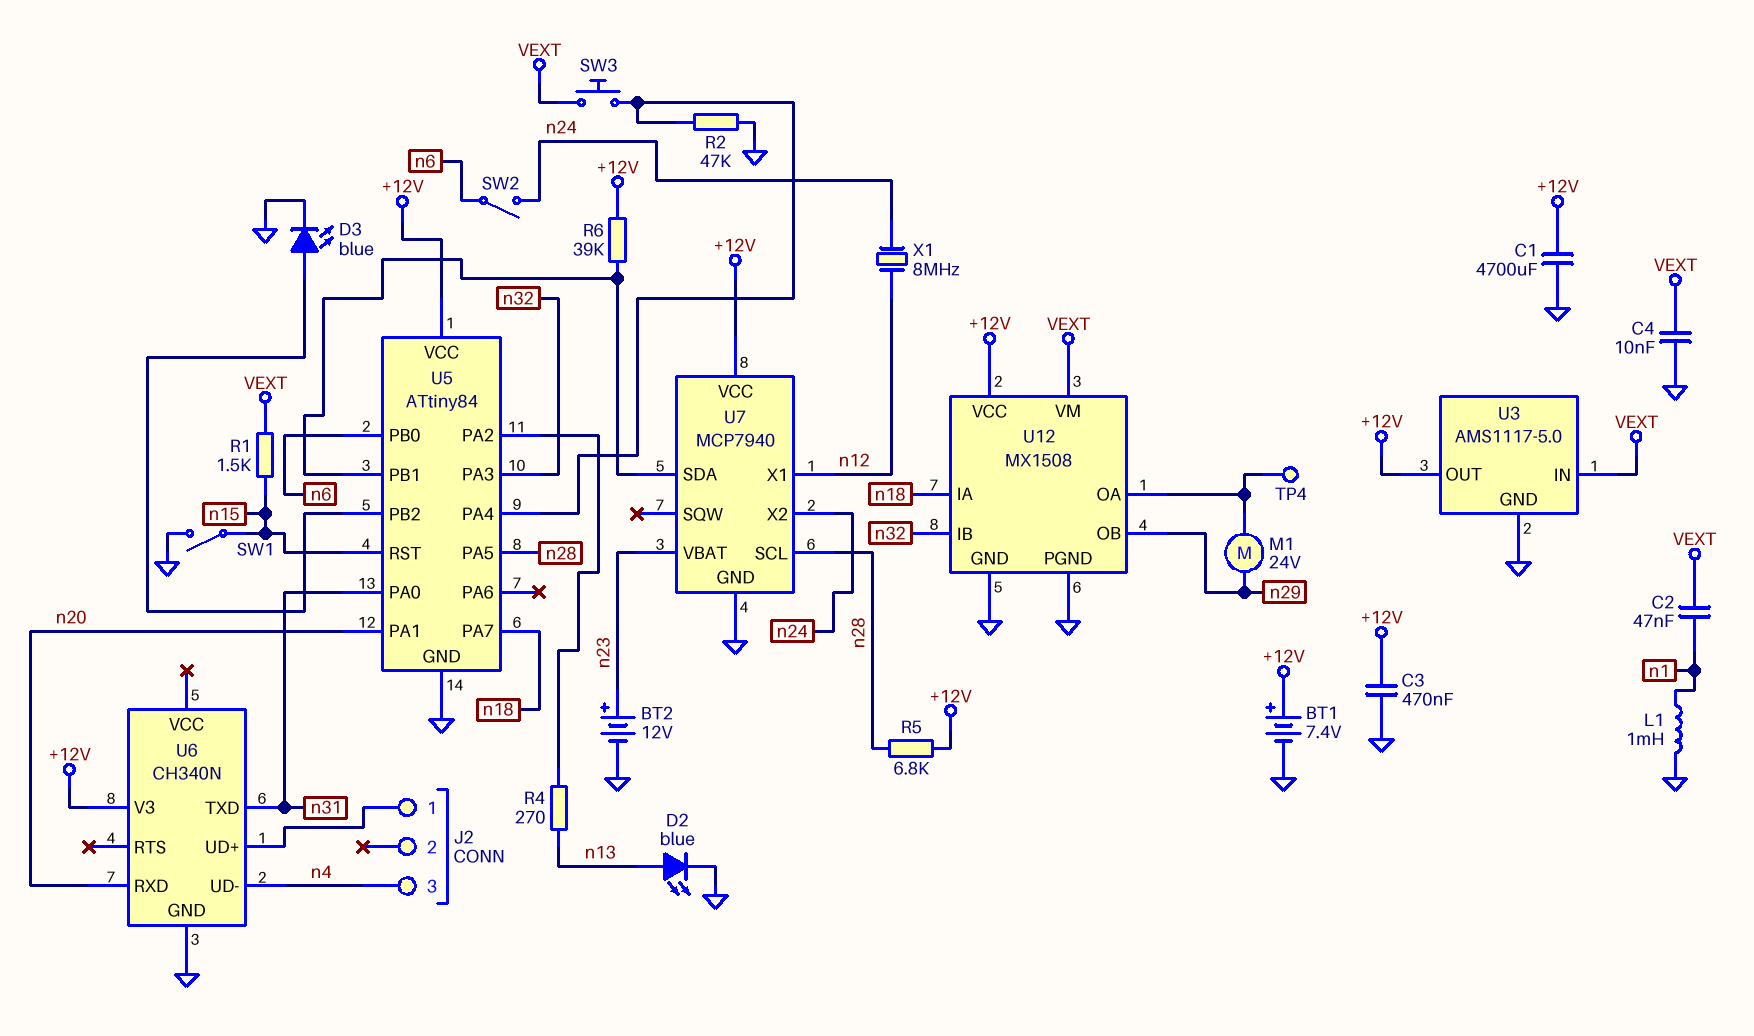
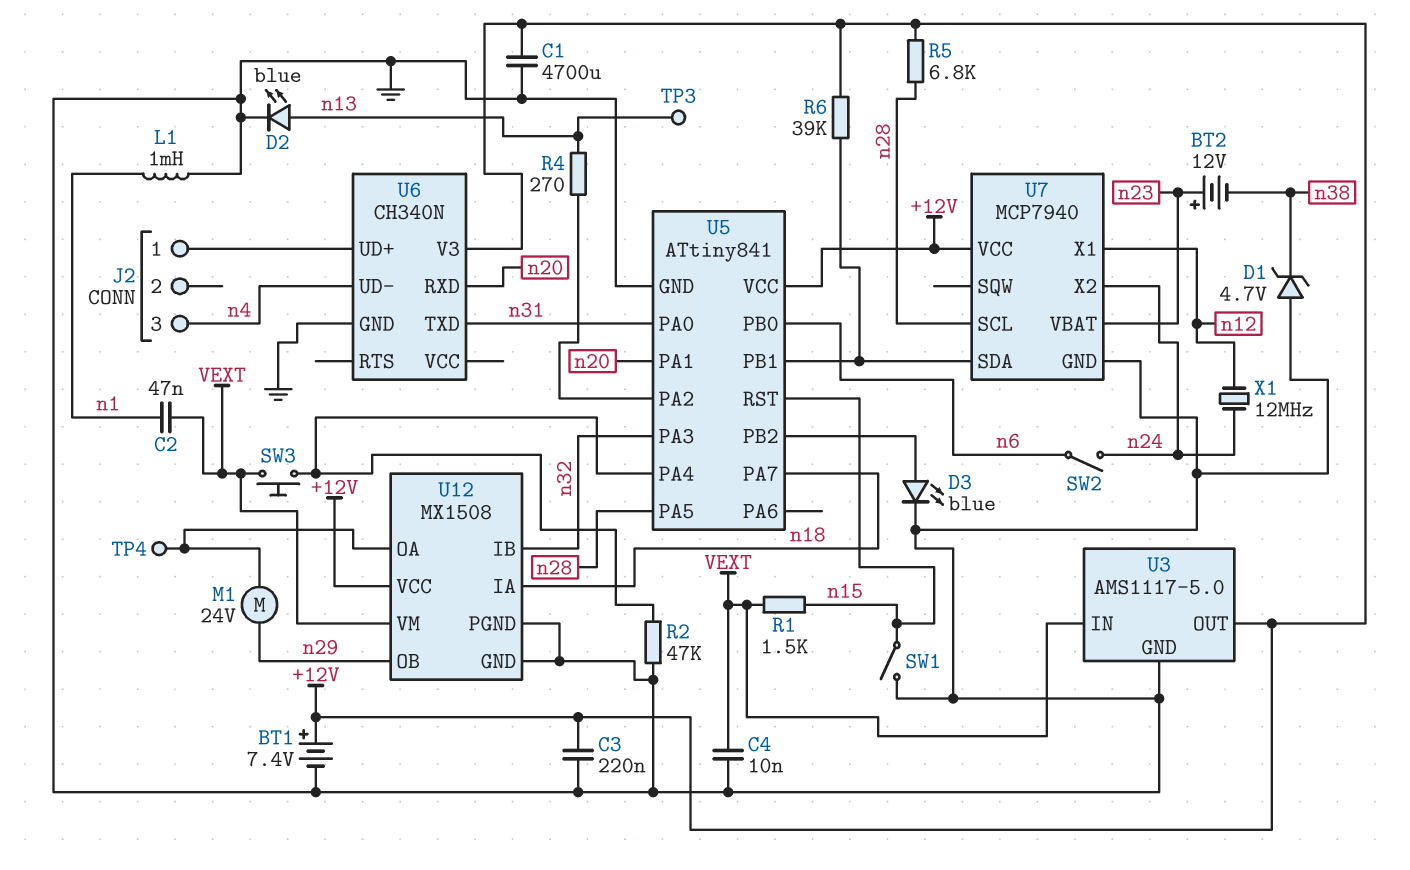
BT2: 12V (plus n23, minus GND) -> 12V (plus n23, minus n38)
C3: 470nF (+12V, GND) -> 220nF (+12V, GND)
D1: none -> zener 4.7V (A GND, K n38)
TP3: none -> test point (n13)
U5: ATtiny84 -> ATtiny841
X1: 8MHz (n12, n24) -> 12MHz (n12, n24)

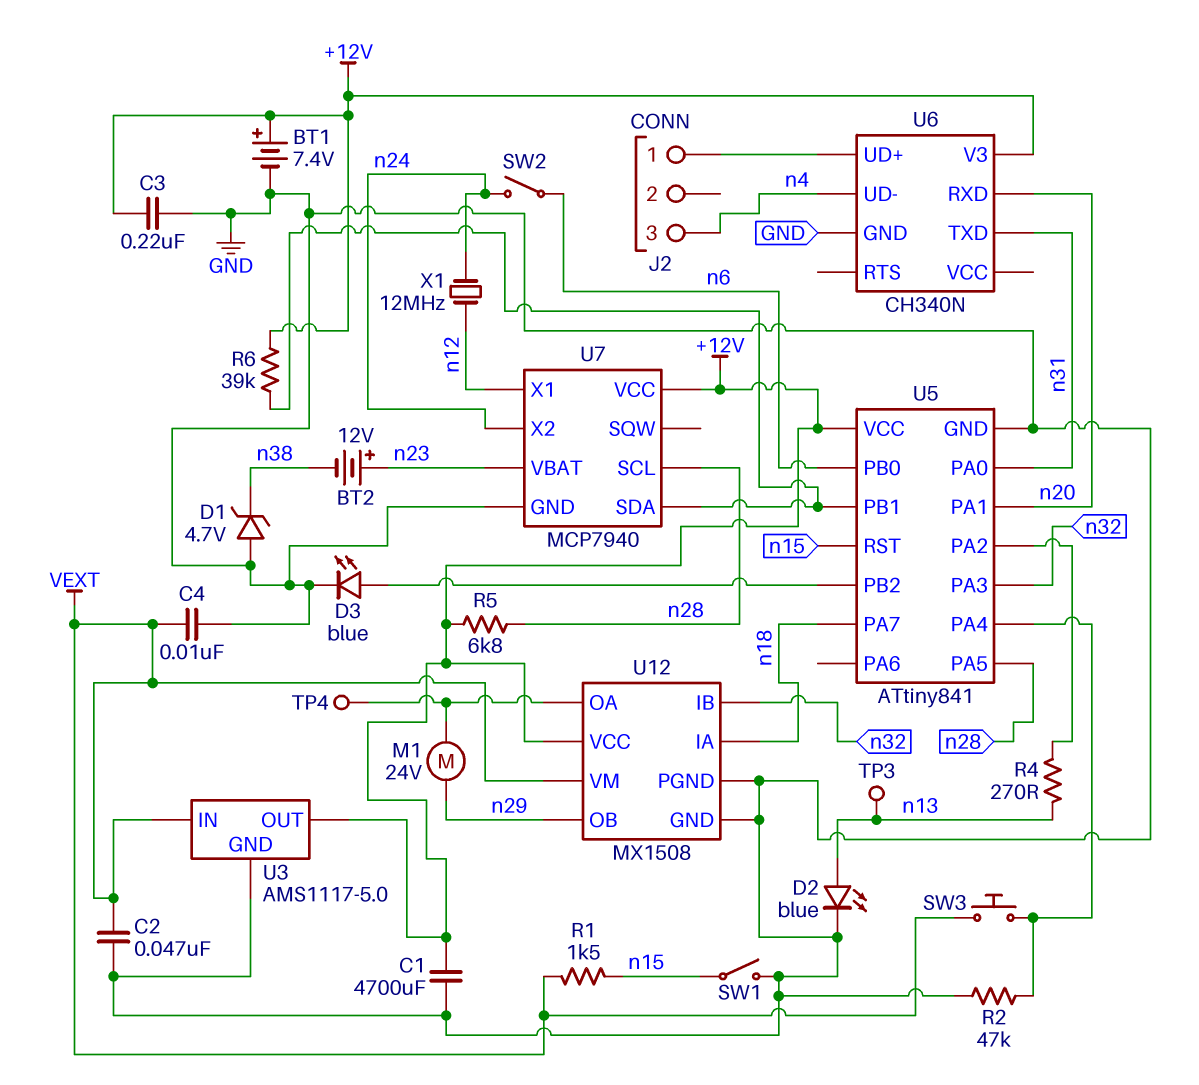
C2: 47nF (VEXT, n1) -> 47nF (GND, VEXT)
L1: 1mH (GND, n1) -> none

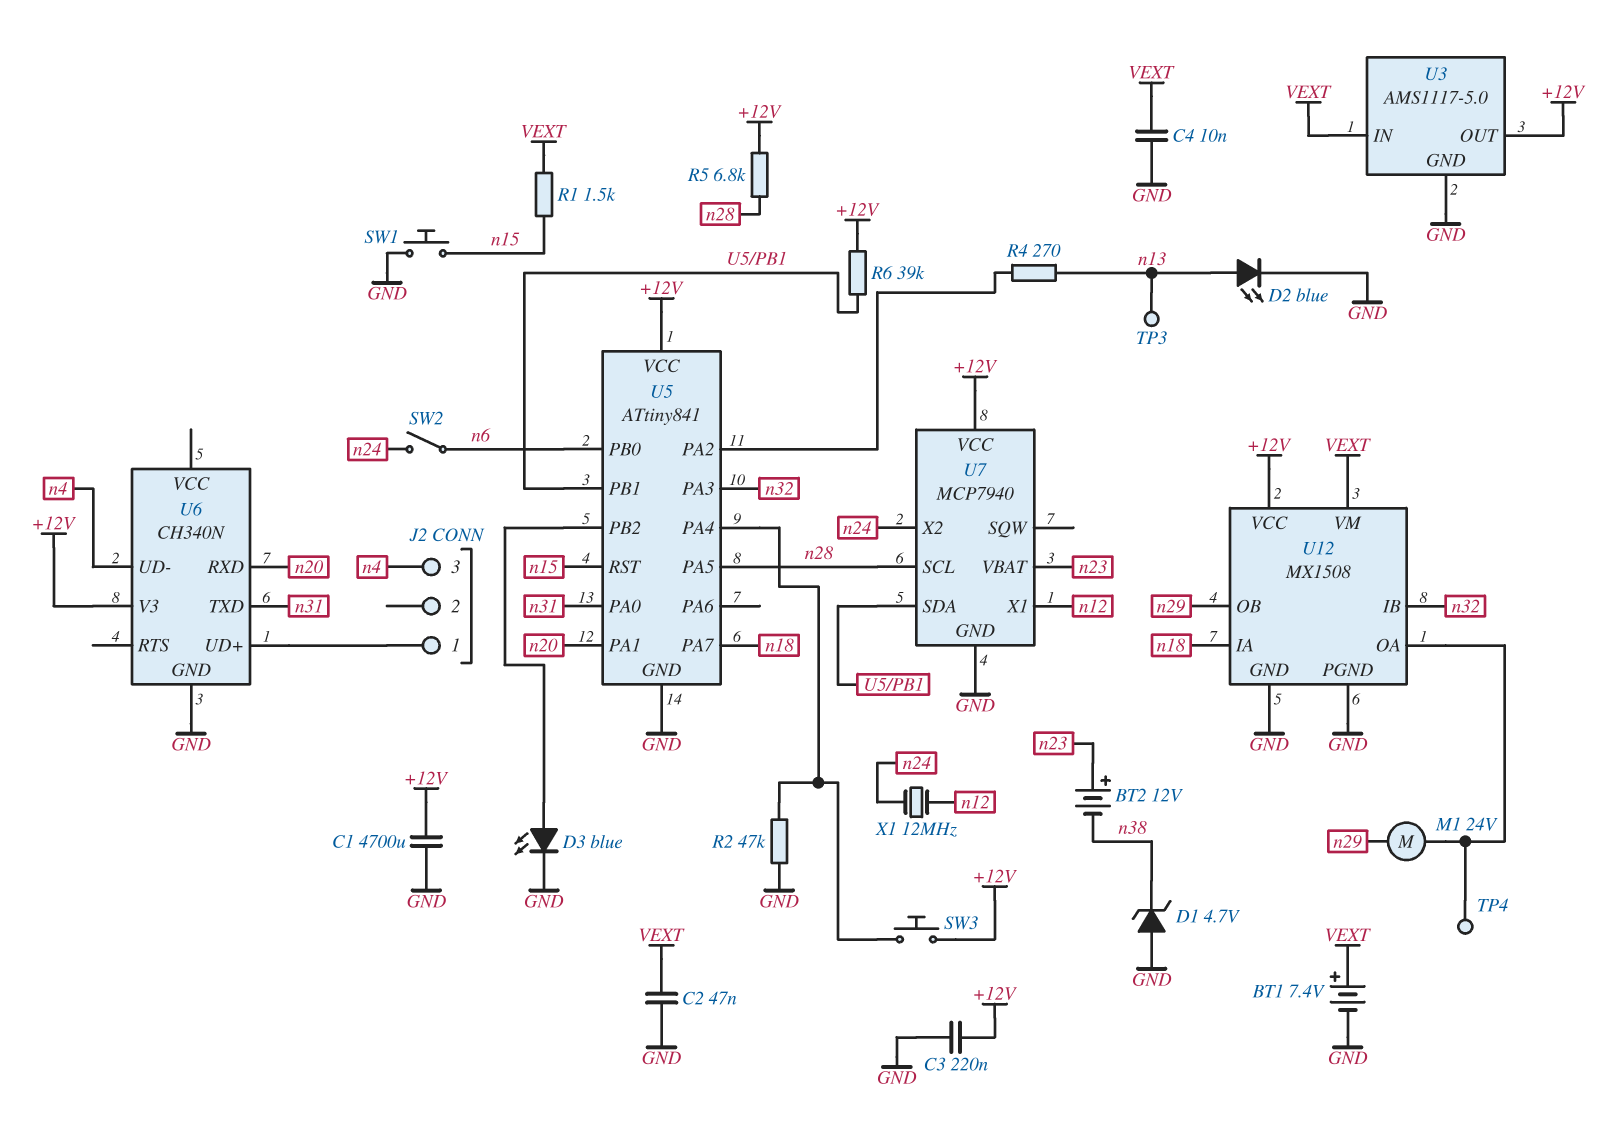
BT1: 7.4V (plus +12V, minus GND) -> 7.4V (plus VEXT, minus GND)
SW1: switch (GND, n15) -> button (GND, n15)
SW3: button (U5/PA4, VEXT) -> button (+12V, U5/PA4)

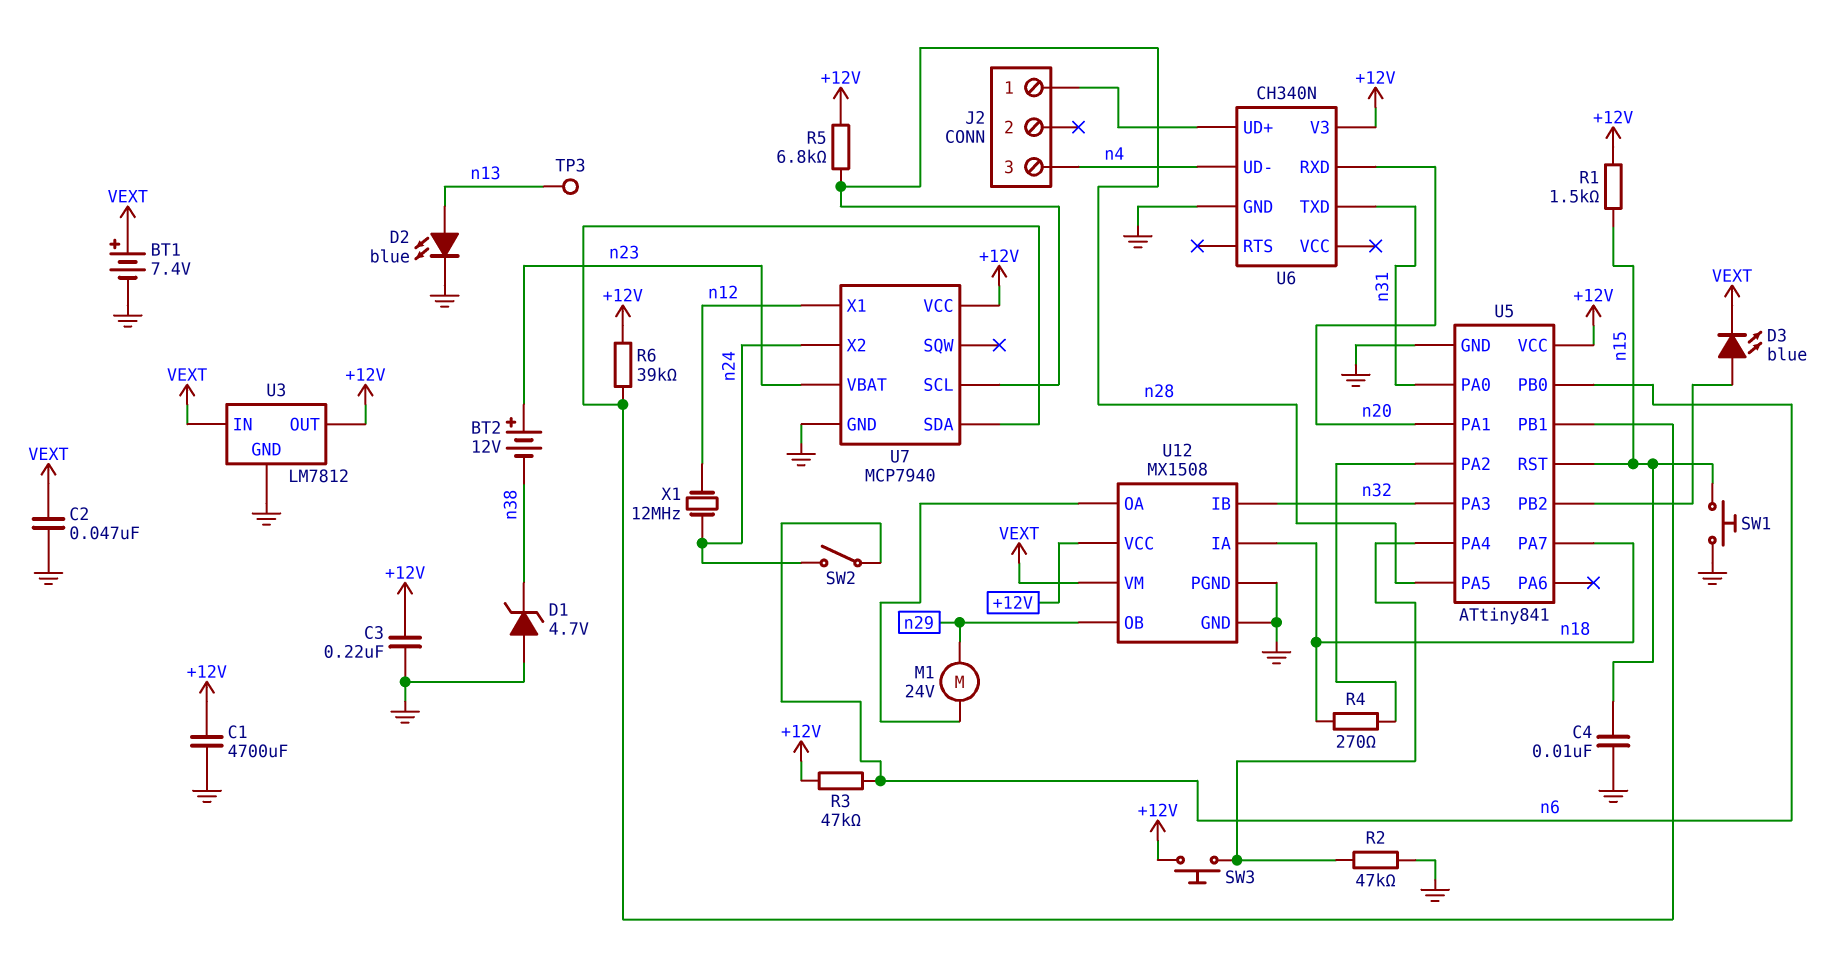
C4: 10nF (GND, VEXT) -> 10nF (GND, n15)
D3: LED blue (A U5/PB2, K GND) -> LED blue (A U5/PB2, K VEXT)
R1: 1.5k (VEXT, n15) -> 1.5k (+12V, n15)
R3: none -> 47k (+12V, n6)
R4: 270 (U5/PA2, n13) -> 270 (U5/PA2, n18)
TP4: test point (U12/OA) -> none
U3: AMS1117-5.0 -> LM7812

